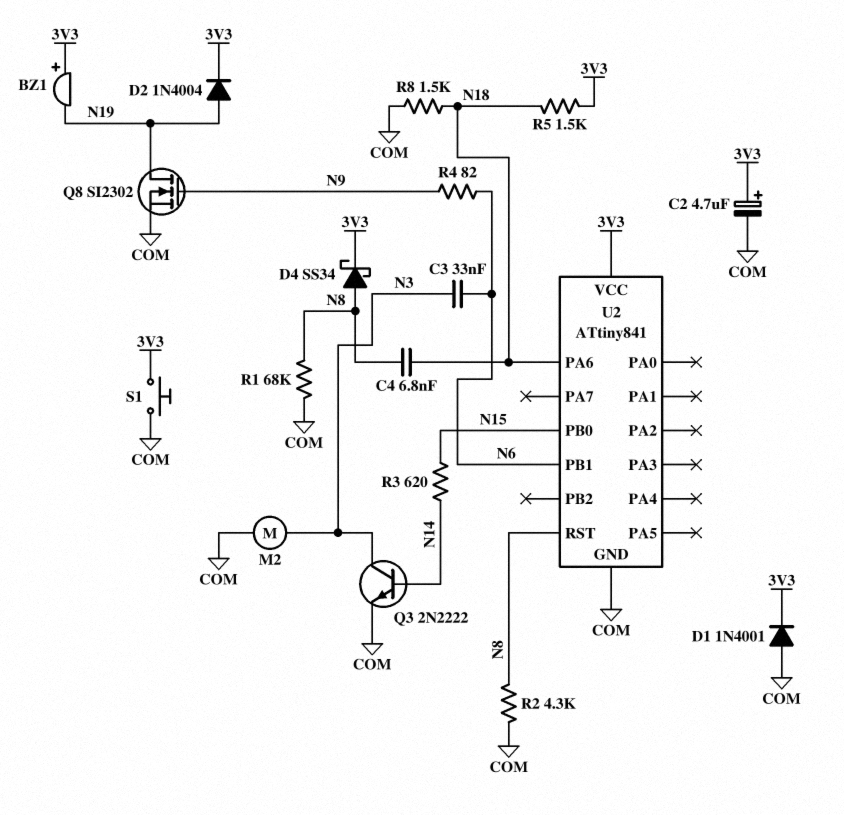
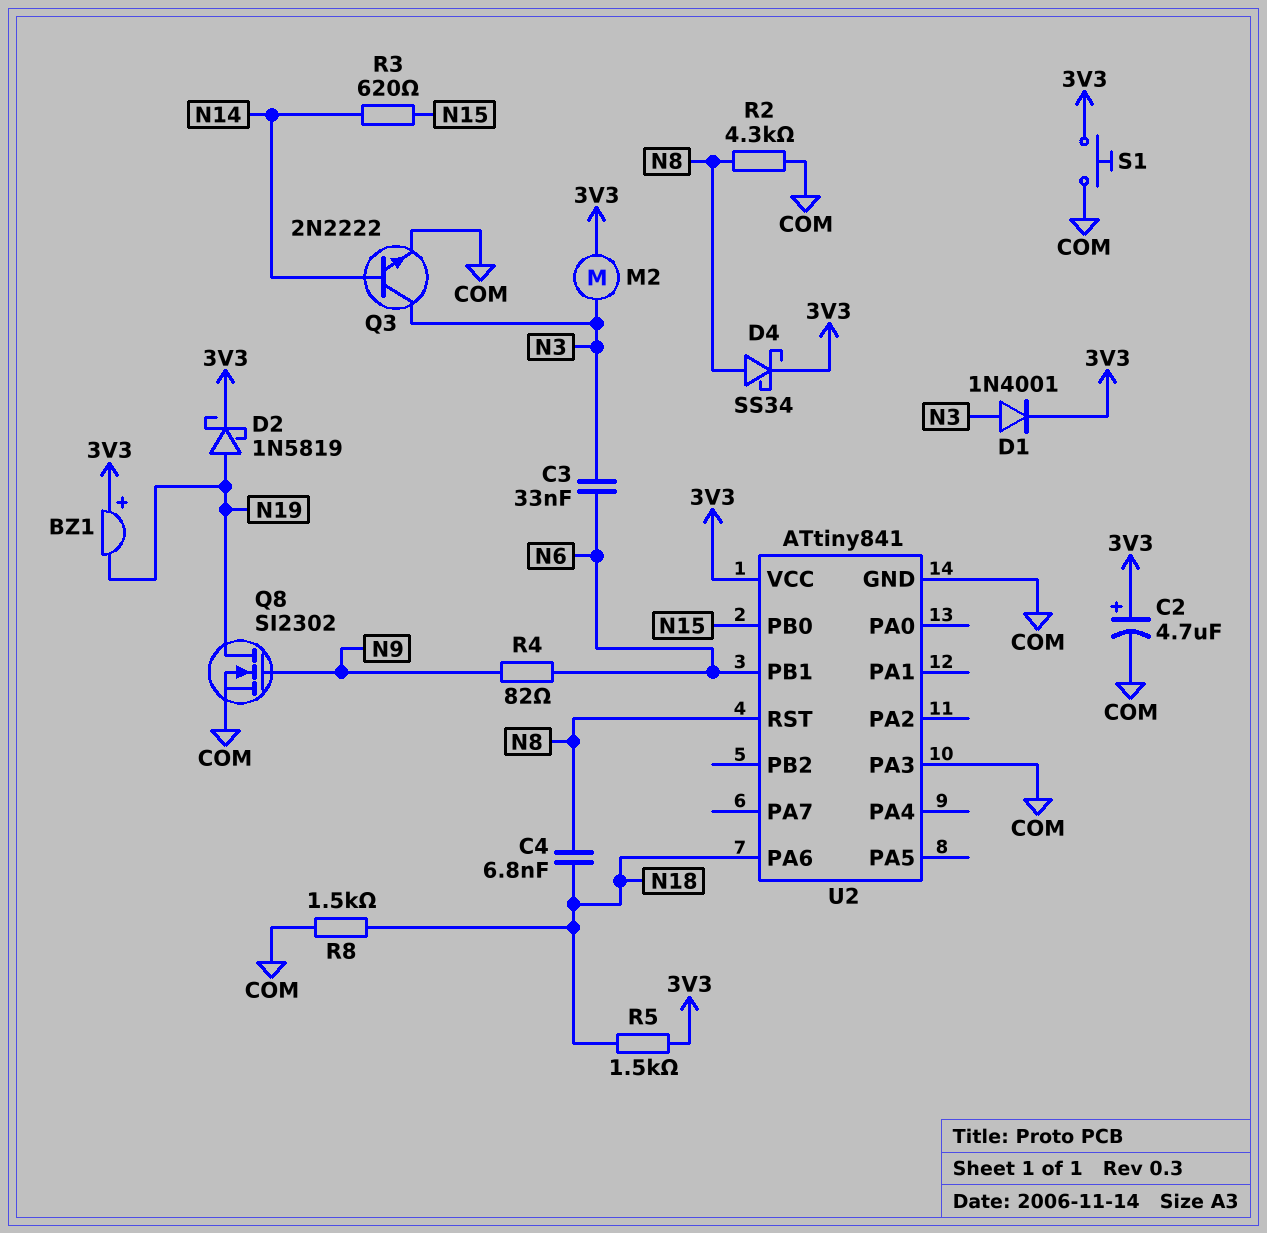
D1: diode 1N4001 (A COM, K 3V3) -> diode 1N4001 (A N3, K 3V3)
D2: diode 1N4004 (A N19, K 3V3) -> schottky 1N5819 (A N19, K 3V3)
M2: motor (COM, N3) -> motor (3V3, N3)
R1: 68k (COM, N8) -> none
U2 pin PA3: none -> COM

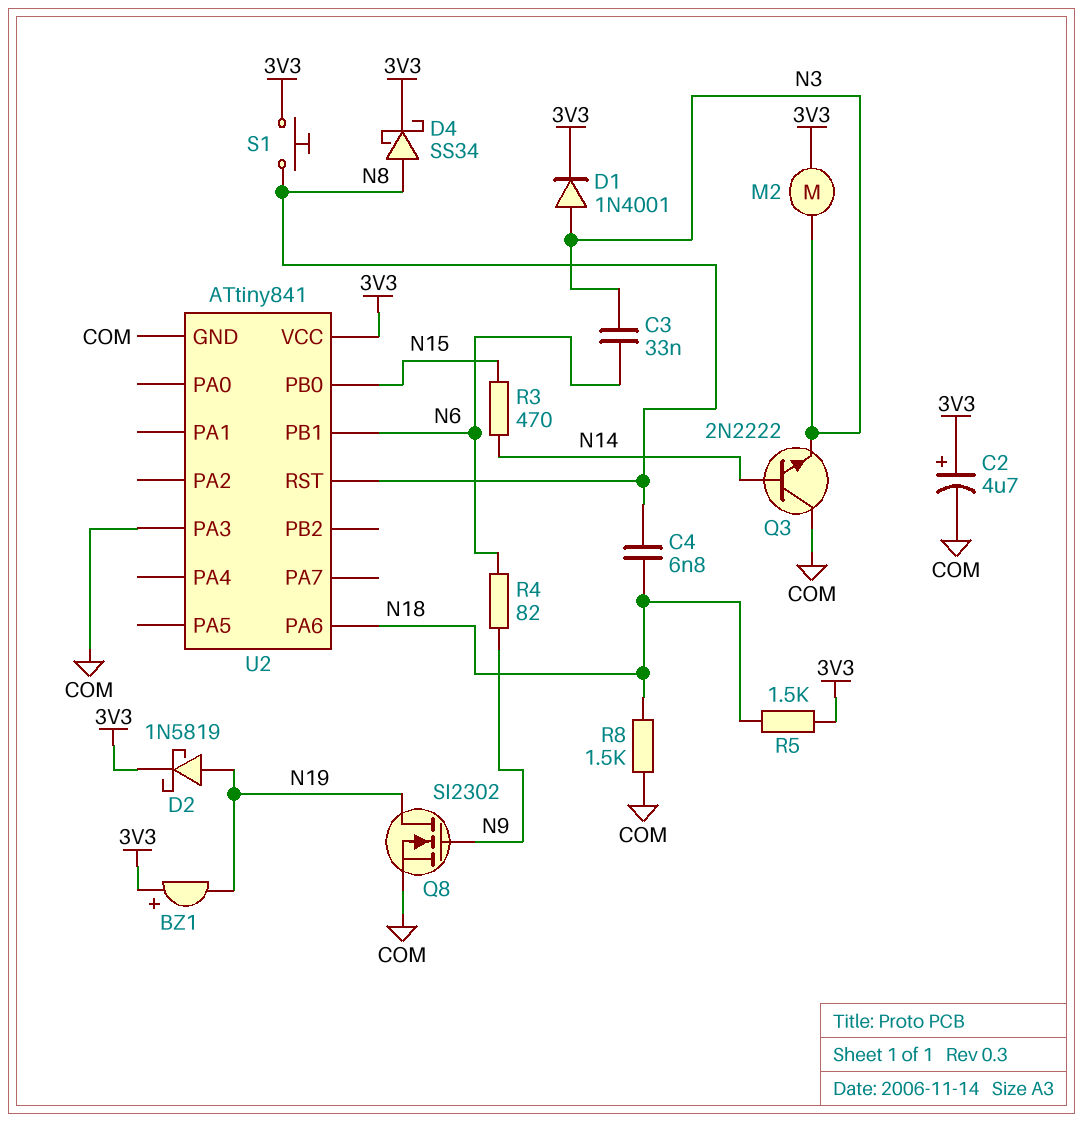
Q3: NPN 2N2222 (B N14, C N3, E COM) -> NPN 2N2222 (B N14, C COM, E N3)
R2: 4.3k (COM, N8) -> none
R3: 620 (N14, N15) -> 470 (N14, N15)
S1: button (3V3, COM) -> button (3V3, N8)

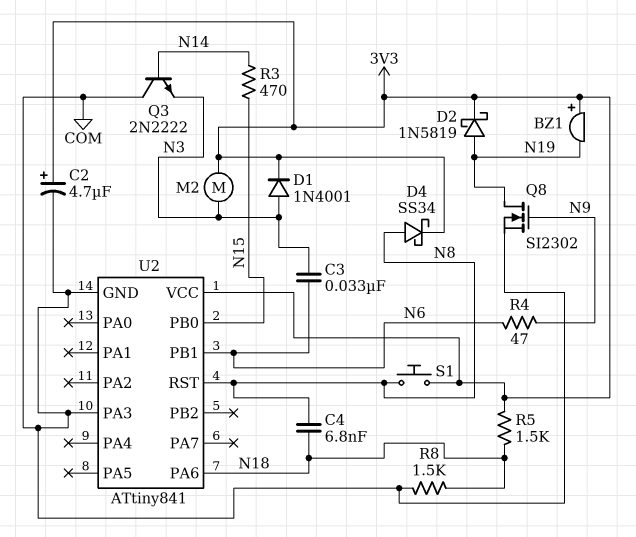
R4: 82 (N6, N9) -> 47 (N6, N9)

